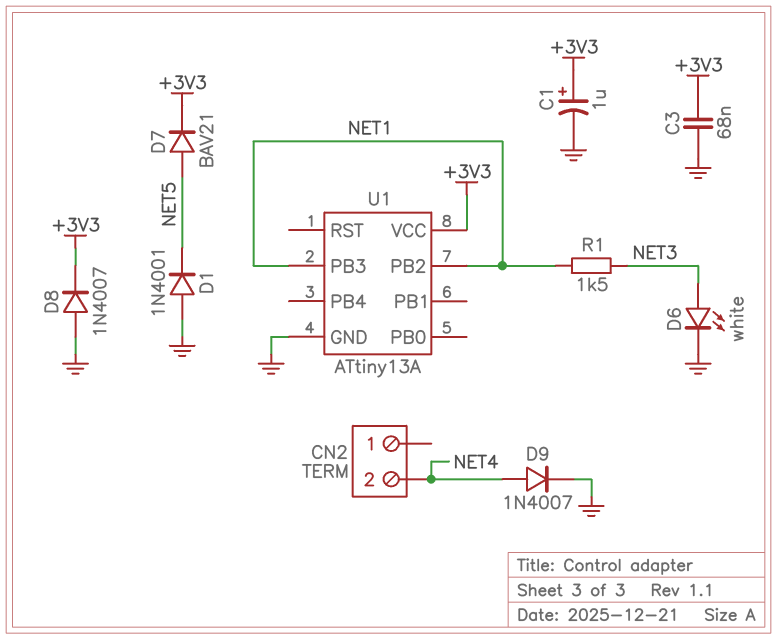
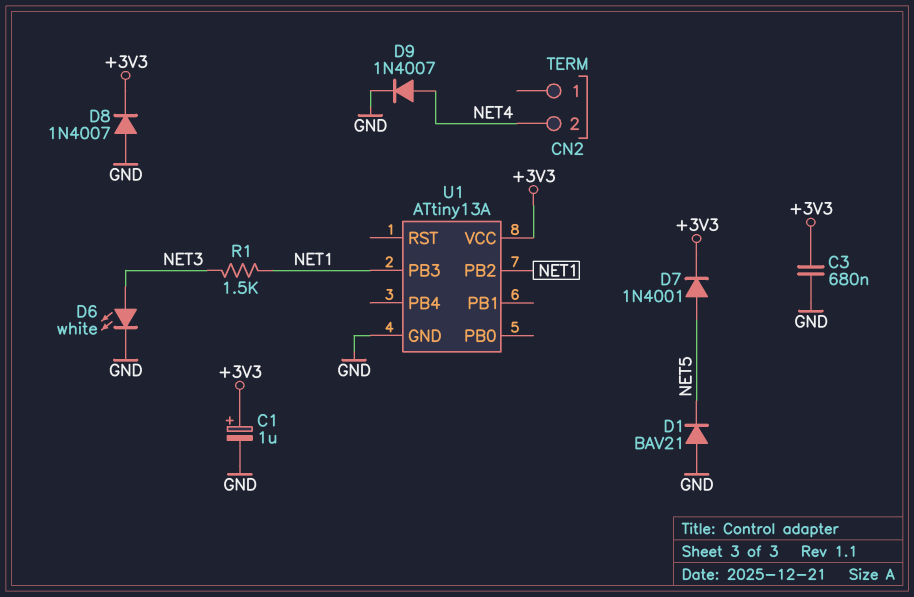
C3: 68nF (+3V3, GND) -> 680nF (+3V3, GND)
D1: diode 1N4001 (A GND, K NET5) -> diode BAV21 (A GND, K NET5)
D7: diode BAV21 (A NET5, K +3V3) -> diode 1N4001 (A NET5, K +3V3)

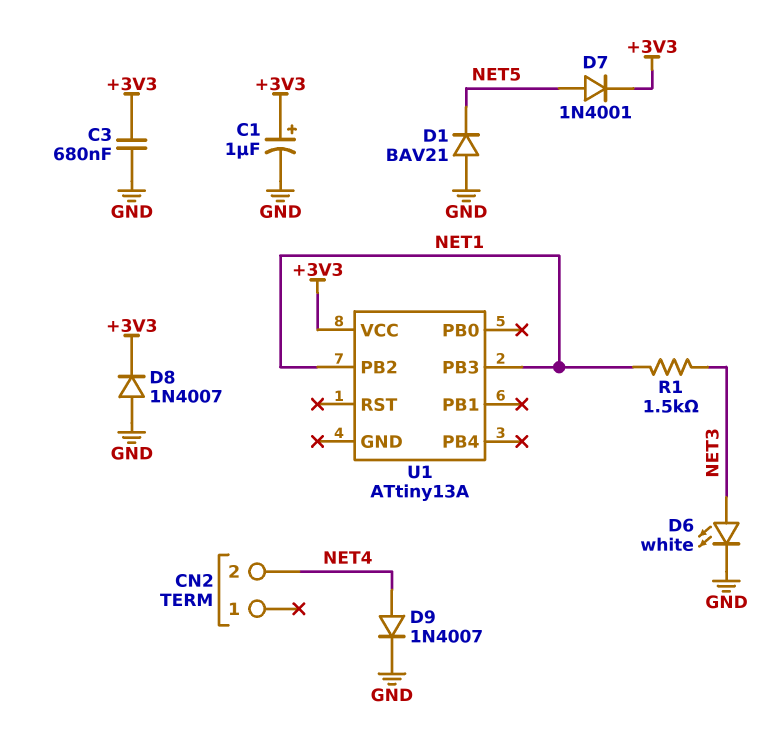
U1 pin GND: GND -> none

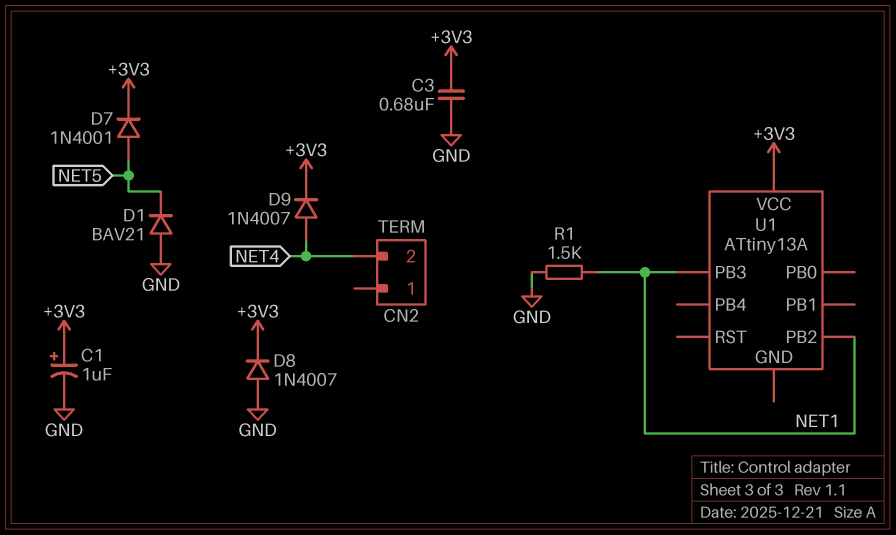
D6: LED white (A NET3, K GND) -> none
D9: diode 1N4007 (A NET4, K GND) -> diode 1N4007 (A NET4, K +3V3)
R1: 1.5k (NET1, NET3) -> 1.5k (GND, NET1)

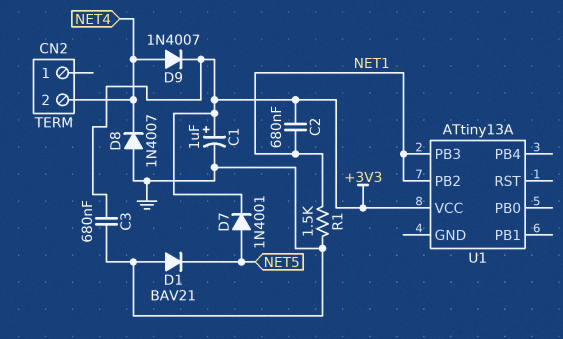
C2: none -> 680nF (+3V3, NET1)
D8: diode 1N4007 (A GND, K +3V3) -> diode 1N4007 (A GND, K NET4)

